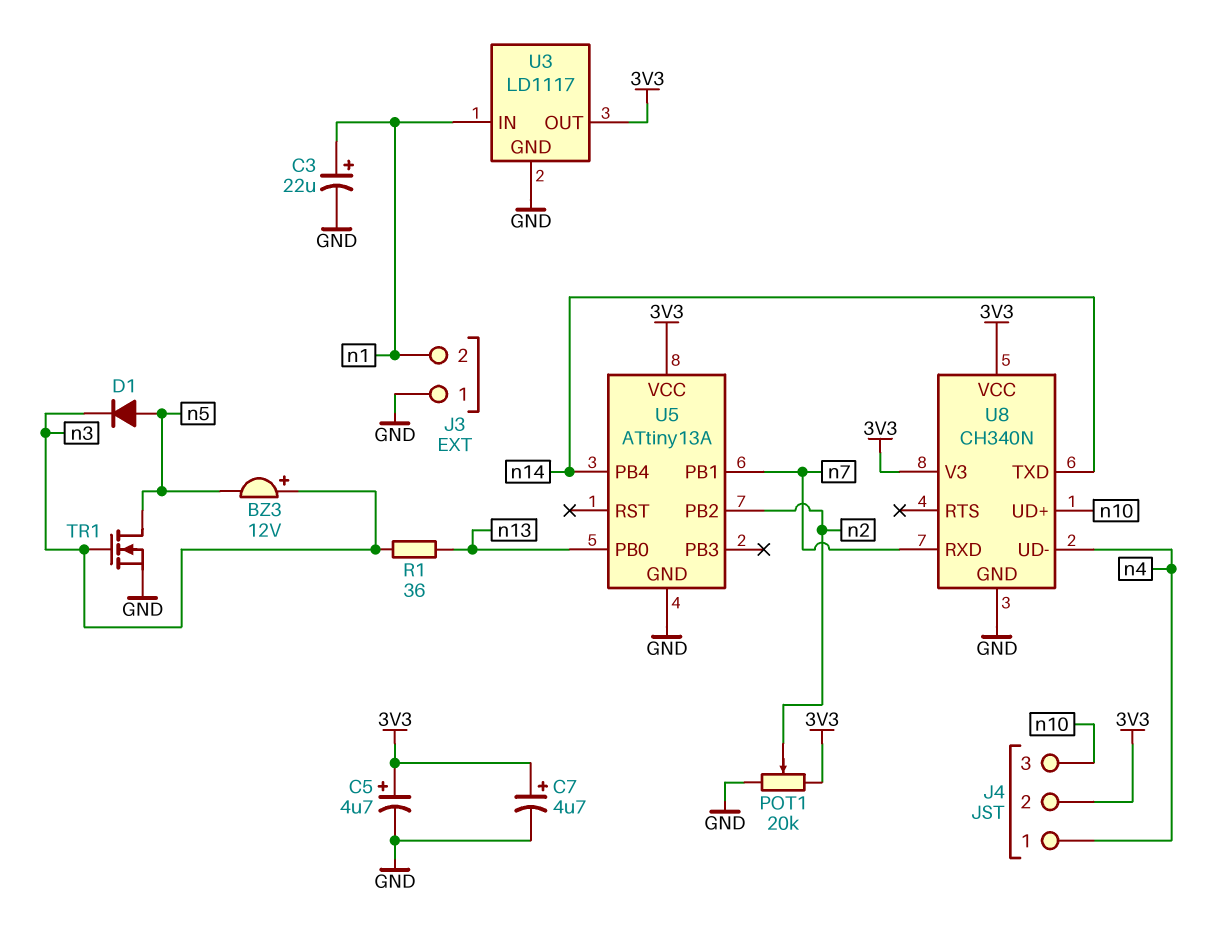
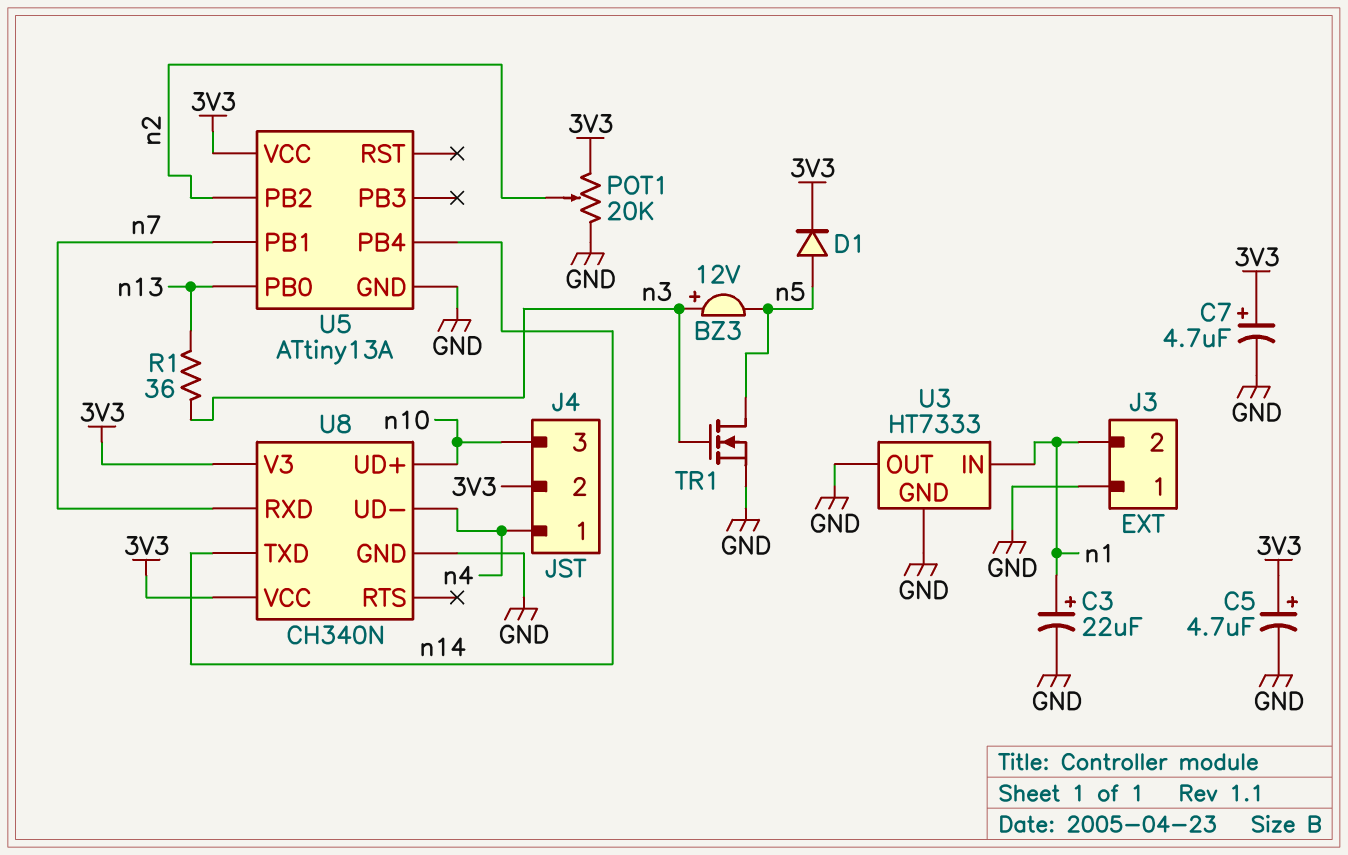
D1: diode (A n5, K n3) -> diode (A n5, K 3V3)
U3: LD1117 -> HT7333
U3 pin OUT: 3V3 -> GND

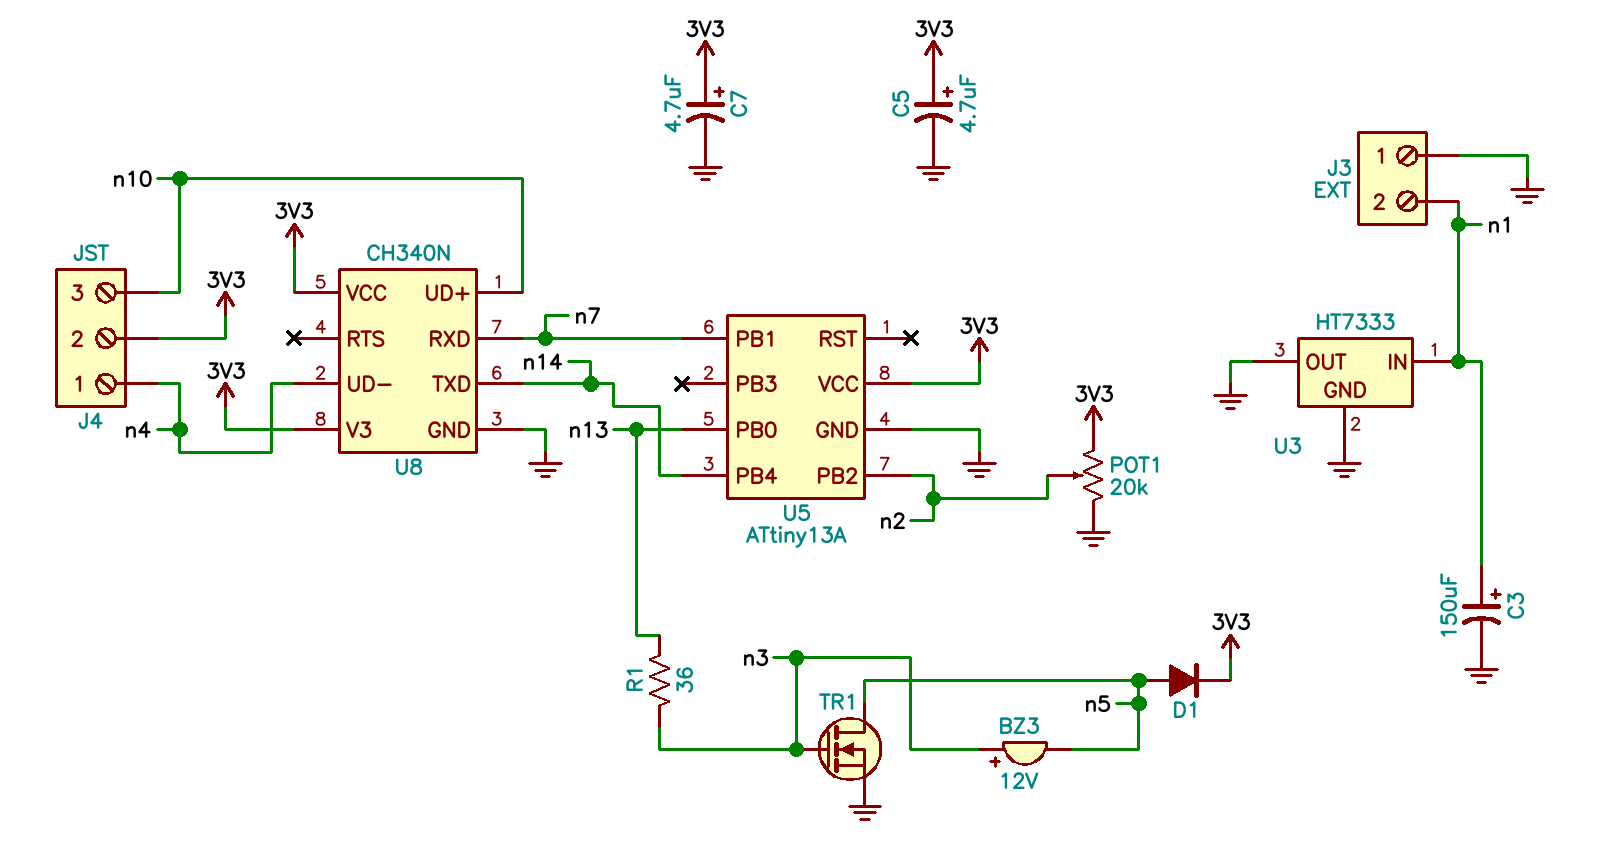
C3: 22uF (plus n1, minus GND) -> 150uF (plus n1, minus GND)

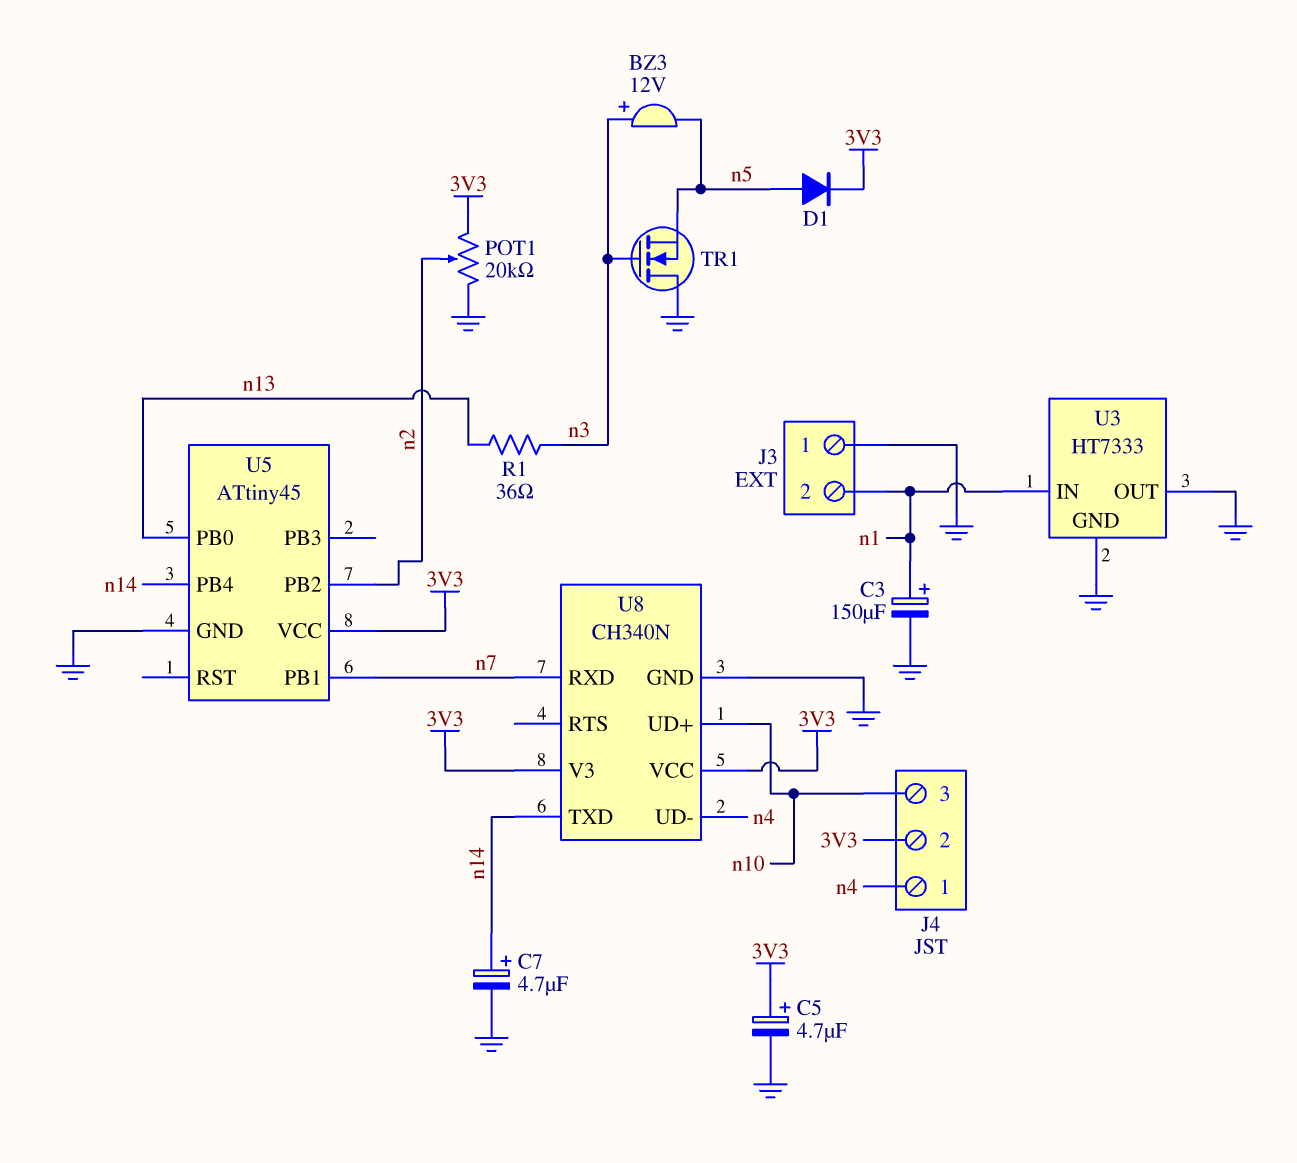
C7: 4.7uF (plus 3V3, minus GND) -> 4.7uF (plus n14, minus GND)
TR1: NMOS (G n3, D n5, S GND) -> NMOS (G n3, D GND, S n5)
U5: ATtiny13A -> ATtiny45

